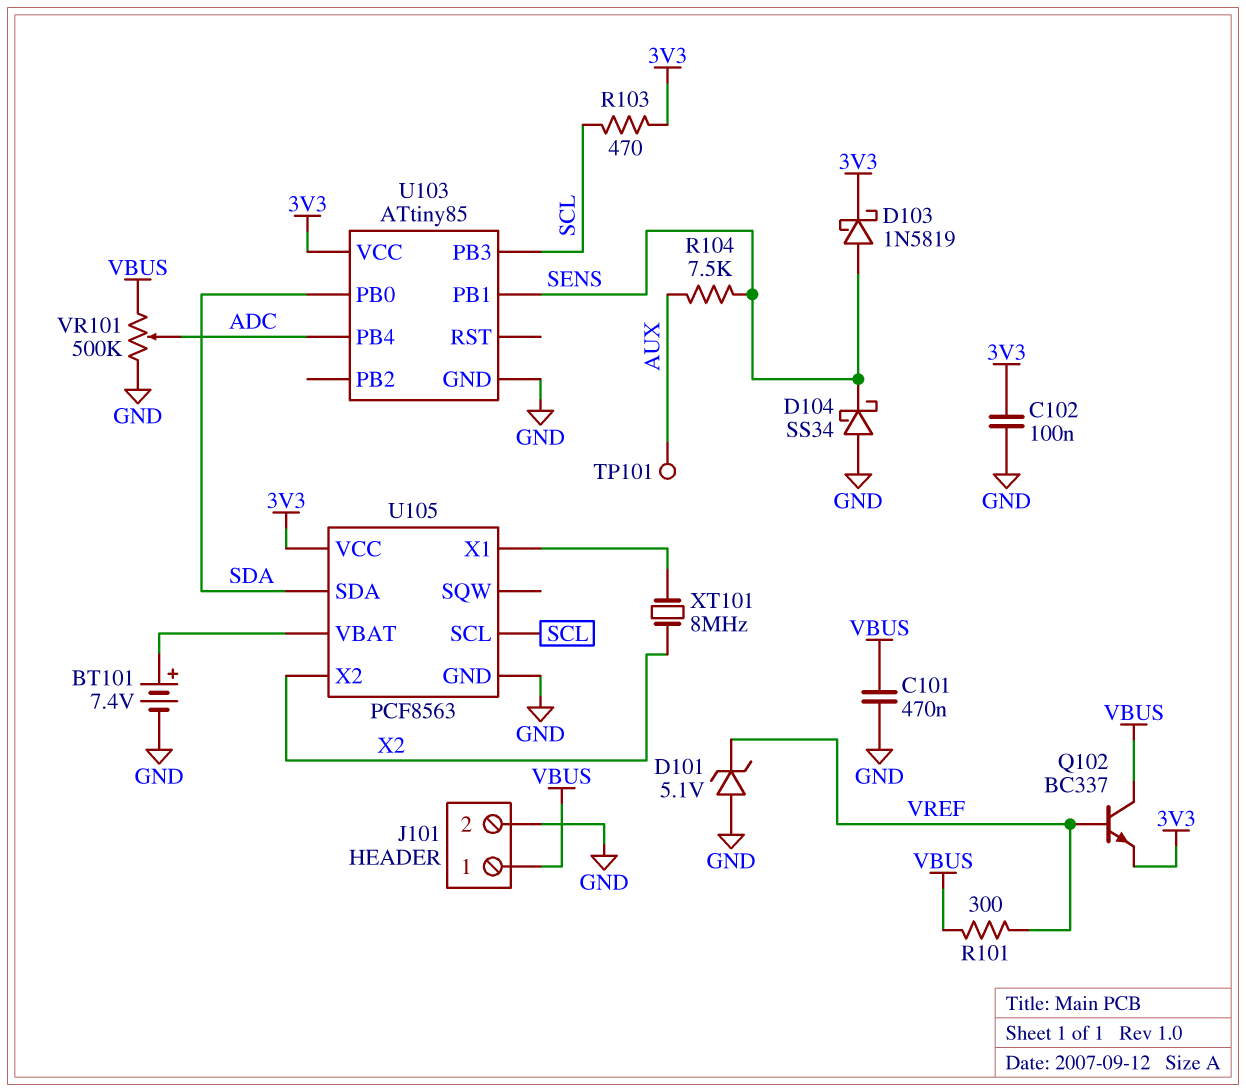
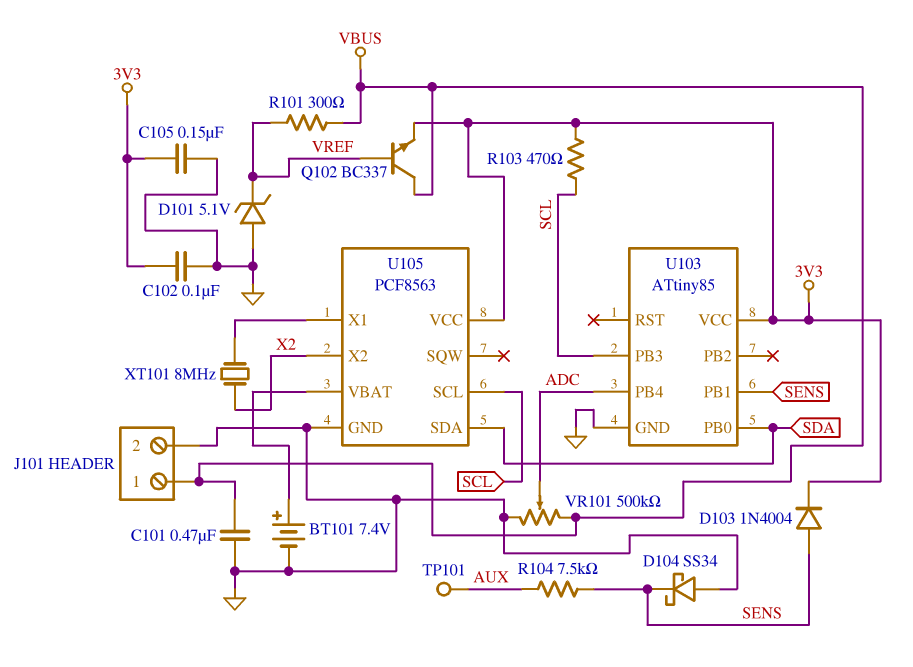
C105: none -> 150nF (3V3, GND)
D103: schottky 1N5819 (A SENS, K 3V3) -> diode 1N4004 (A SENS, K 3V3)

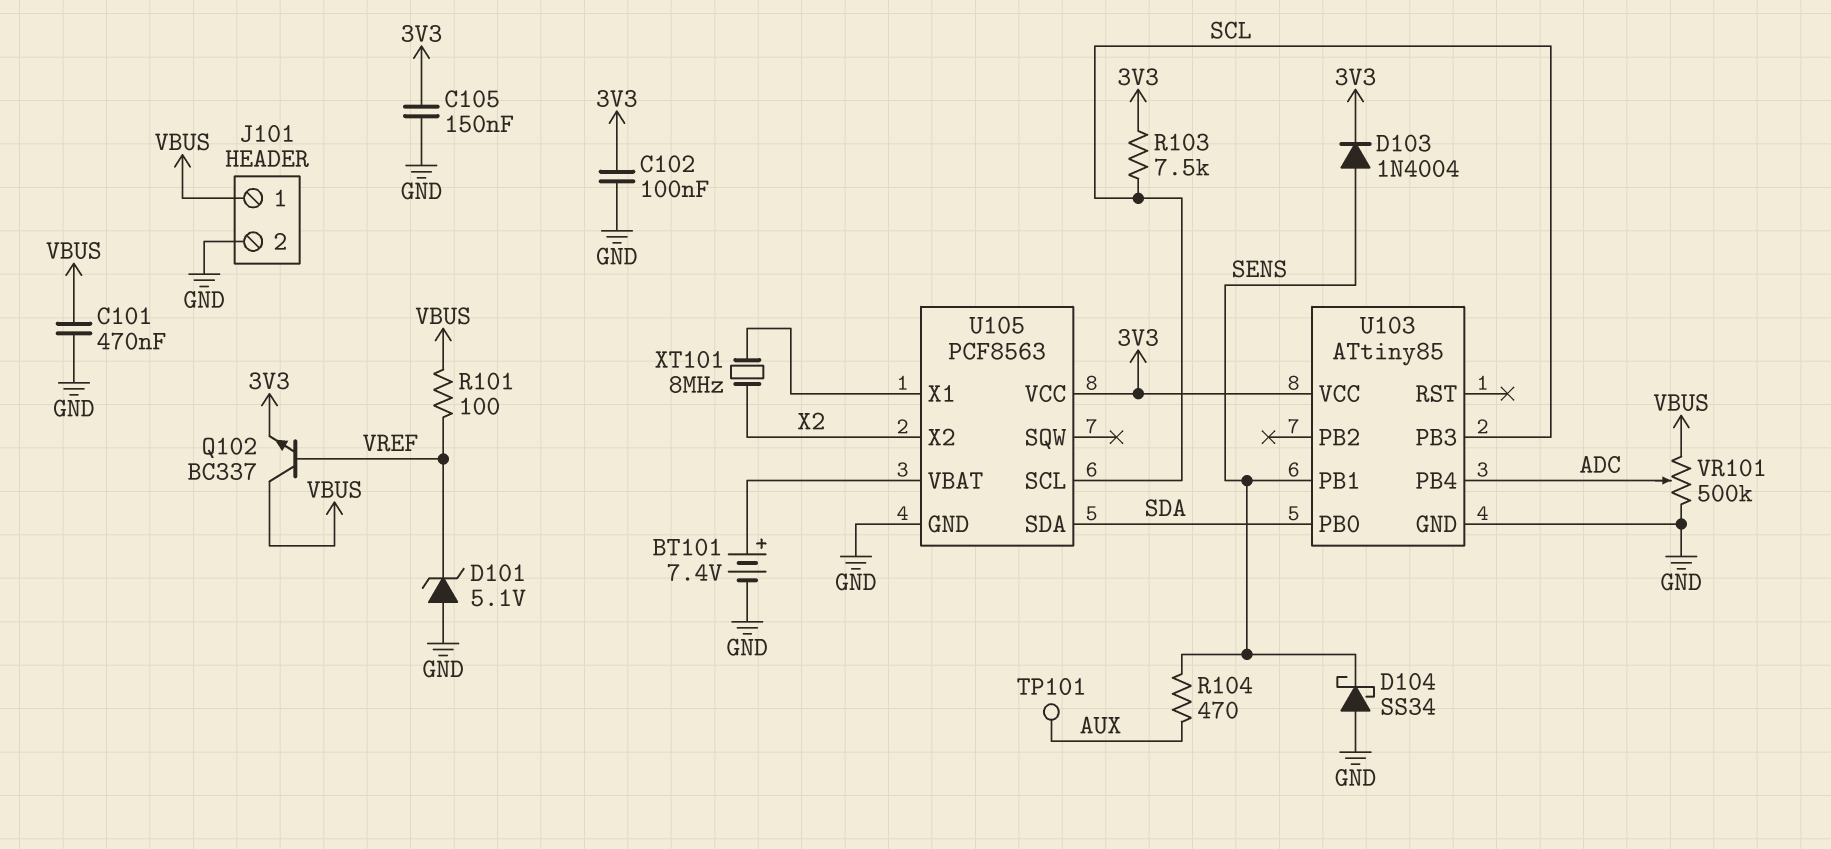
R101: 300 (VBUS, VREF) -> 100 (VBUS, VREF)
R103: 470 (3V3, SCL) -> 7.5k (3V3, SCL)
R104: 7.5k (AUX, SENS) -> 470 (AUX, SENS)

